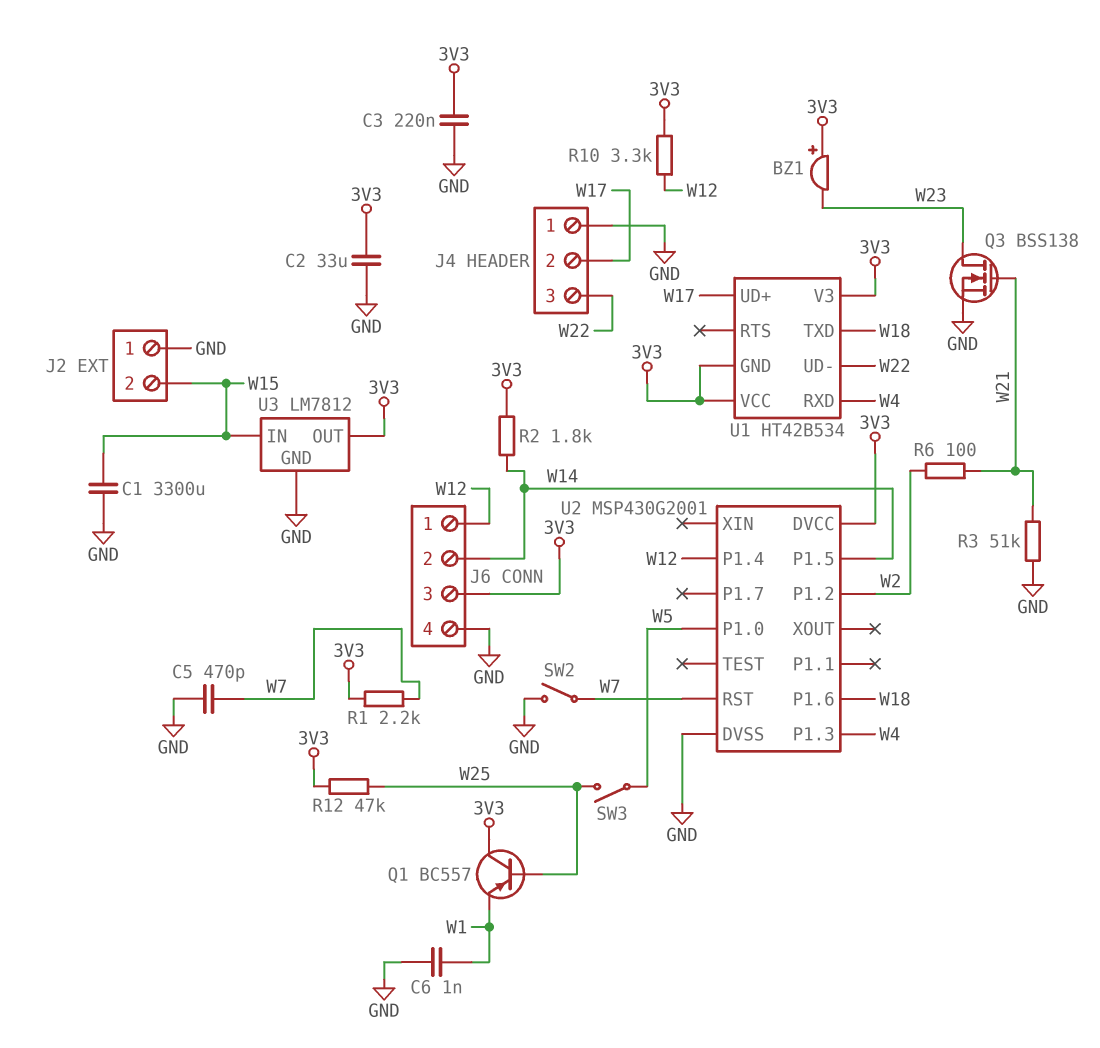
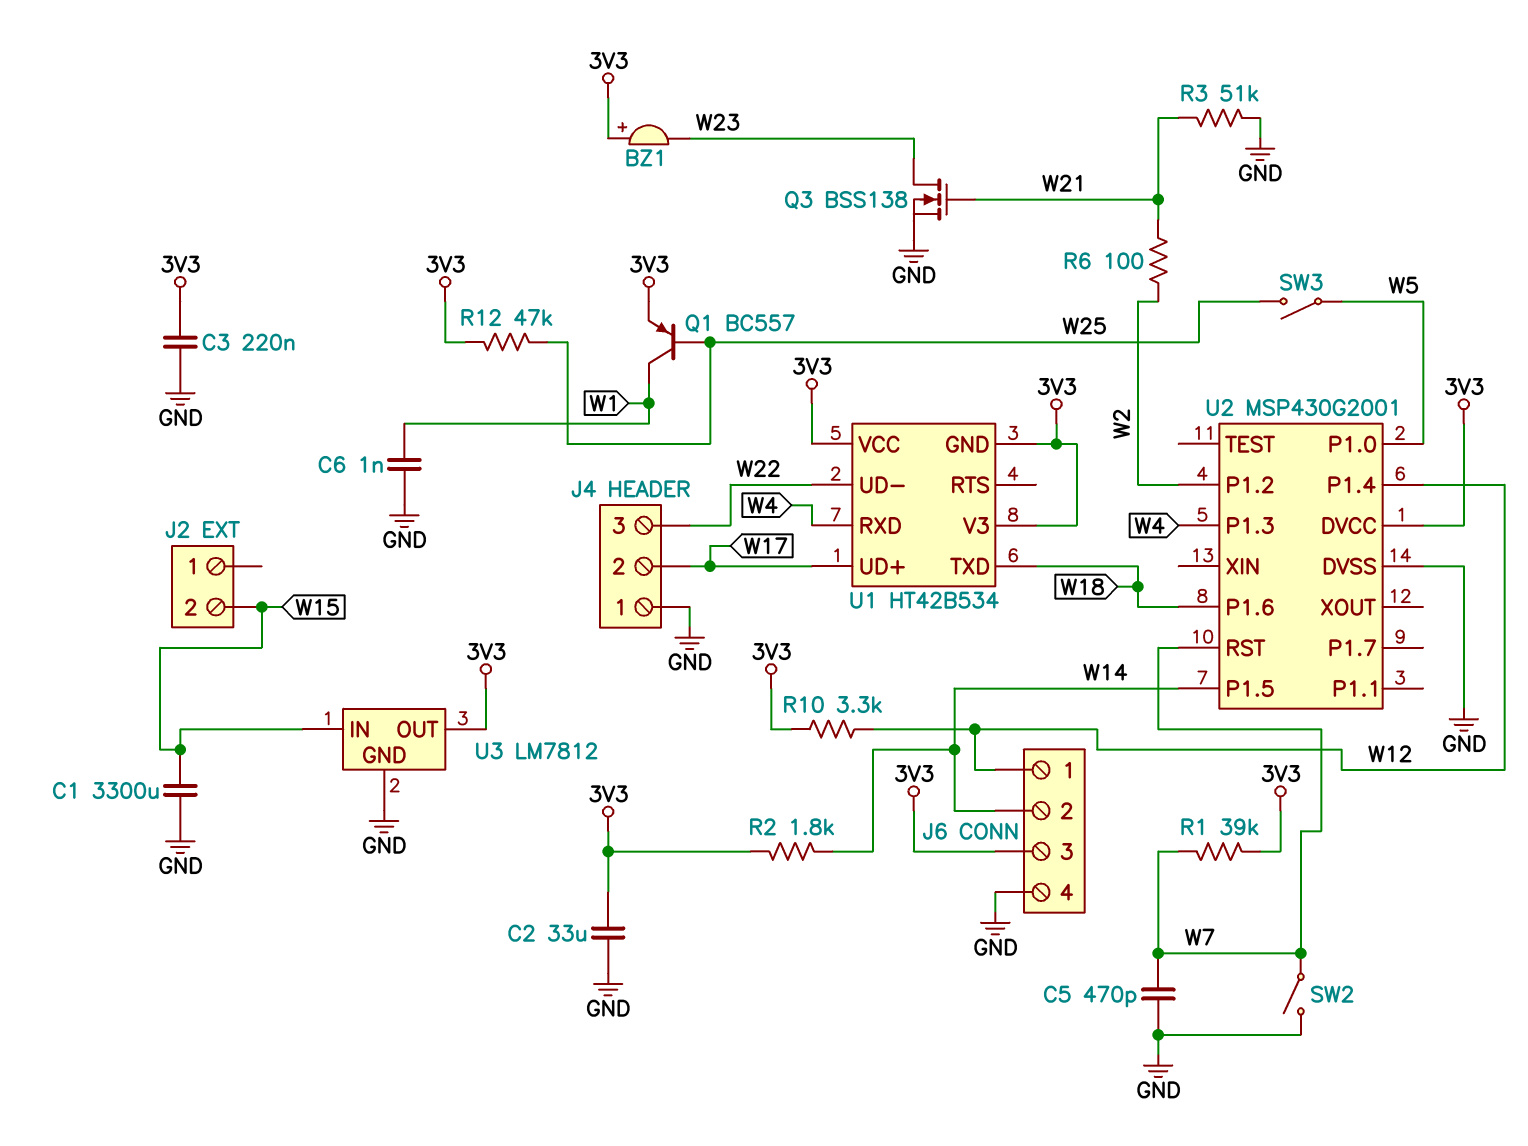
J2 pin 1: GND -> none
Q1: PNP BC557 (B W25, C 3V3, E W1) -> PNP BC557 (B W25, C W1, E 3V3)
R1: 2.2k (3V3, W7) -> 39k (3V3, W7)

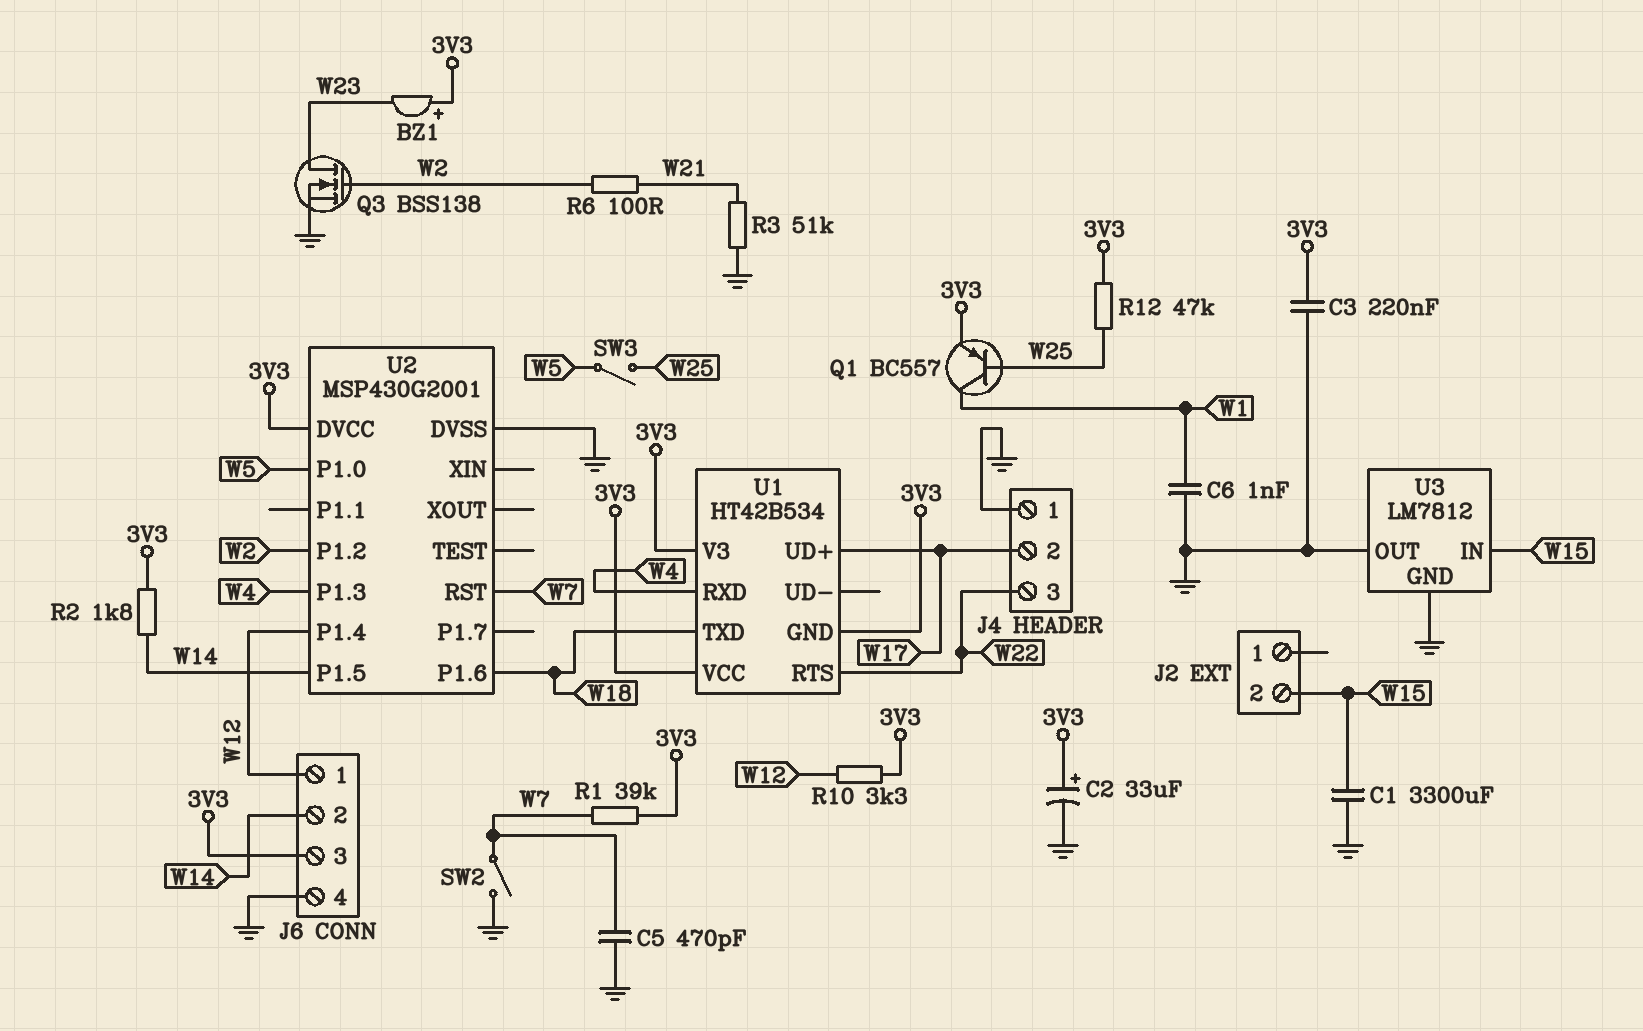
C2: 33uF (3V3, GND) -> 33uF (plus 3V3, minus GND)
Q3: NMOS BSS138 (G W21, D W23, S GND) -> NMOS BSS138 (G W2, D W23, S GND)
U1 pin RTS: none -> W22
U1 pin UD-: W22 -> none
U3 pin OUT: 3V3 -> GND

